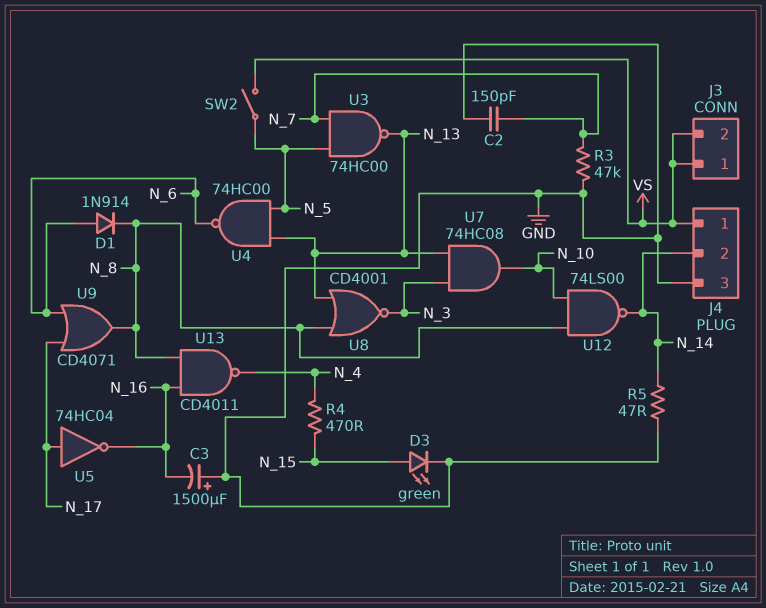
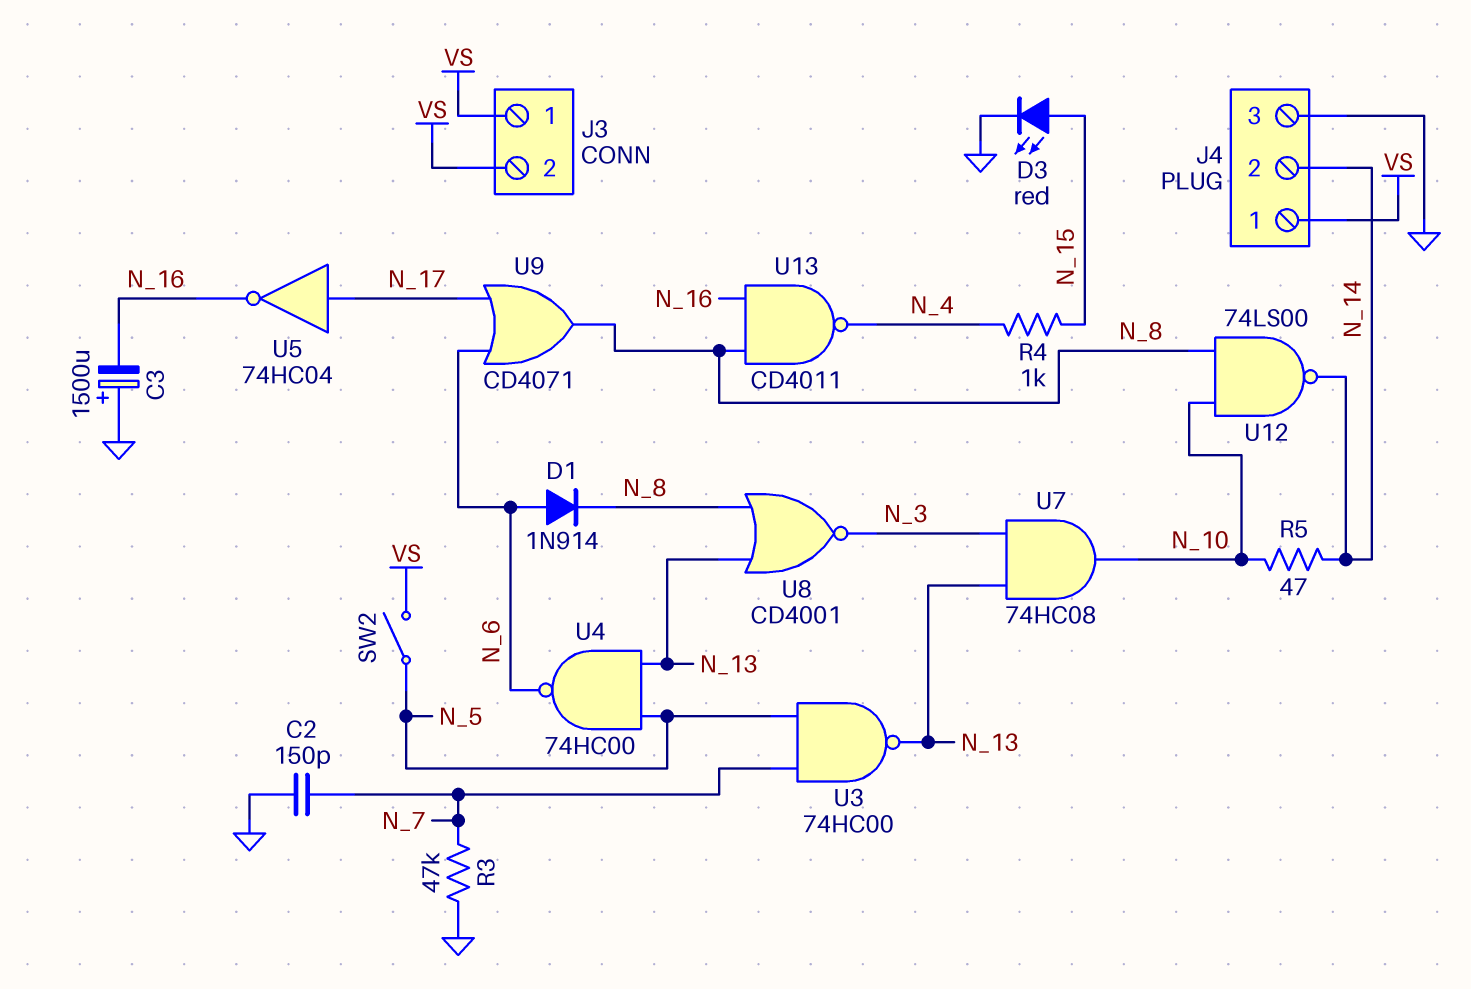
D3: LED green (A N_15, K GND) -> LED red (A N_15, K GND)
R4: 470 (N_4, N_15) -> 1k (N_4, N_15)
R5: 47 (GND, N_14) -> 47 (N_10, N_14)

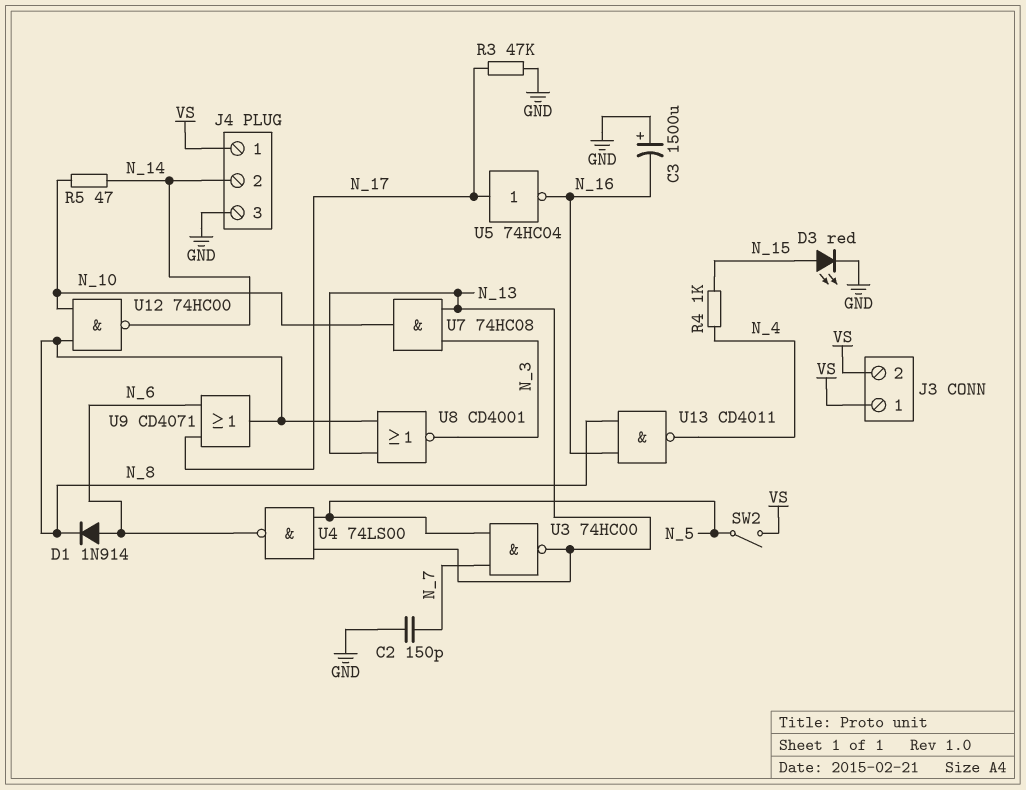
R3: 47k (GND, N_7) -> 47k (GND, N_17)
U4: NAND 74HC00 (in N_5, in N_13, out N_6) -> NAND 74LS00 (in N_5, in N_13, out N_6)
U12: NAND 74LS00 (in N_8, in N_10, out N_14) -> NAND 74HC00 (in N_8, in N_10, out N_14)

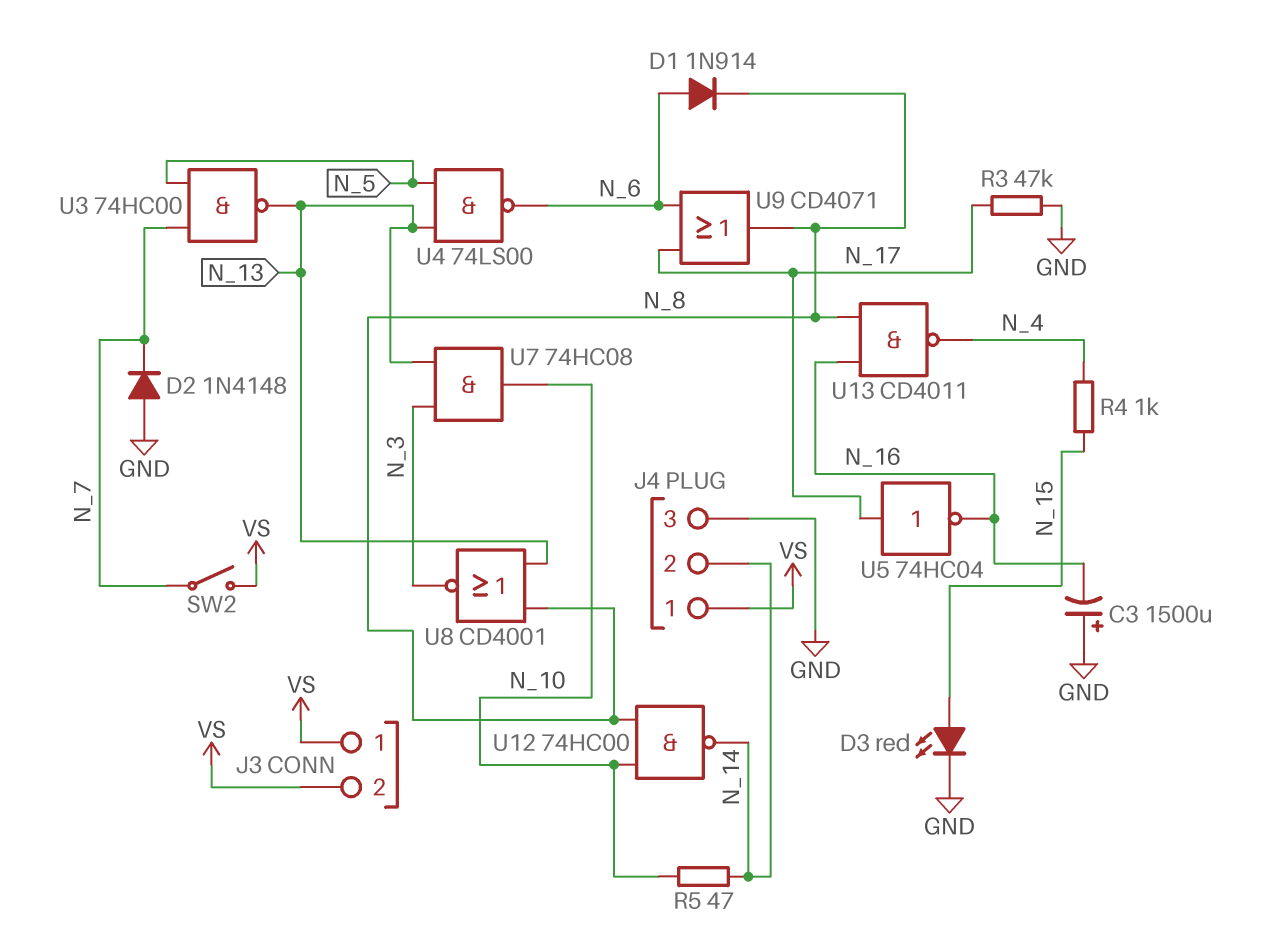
C2: 150pF (GND, N_7) -> none
D2: none -> diode 1N4148 (A GND, K N_7)
SW2: switch (N_5, VS) -> switch (N_7, VS)

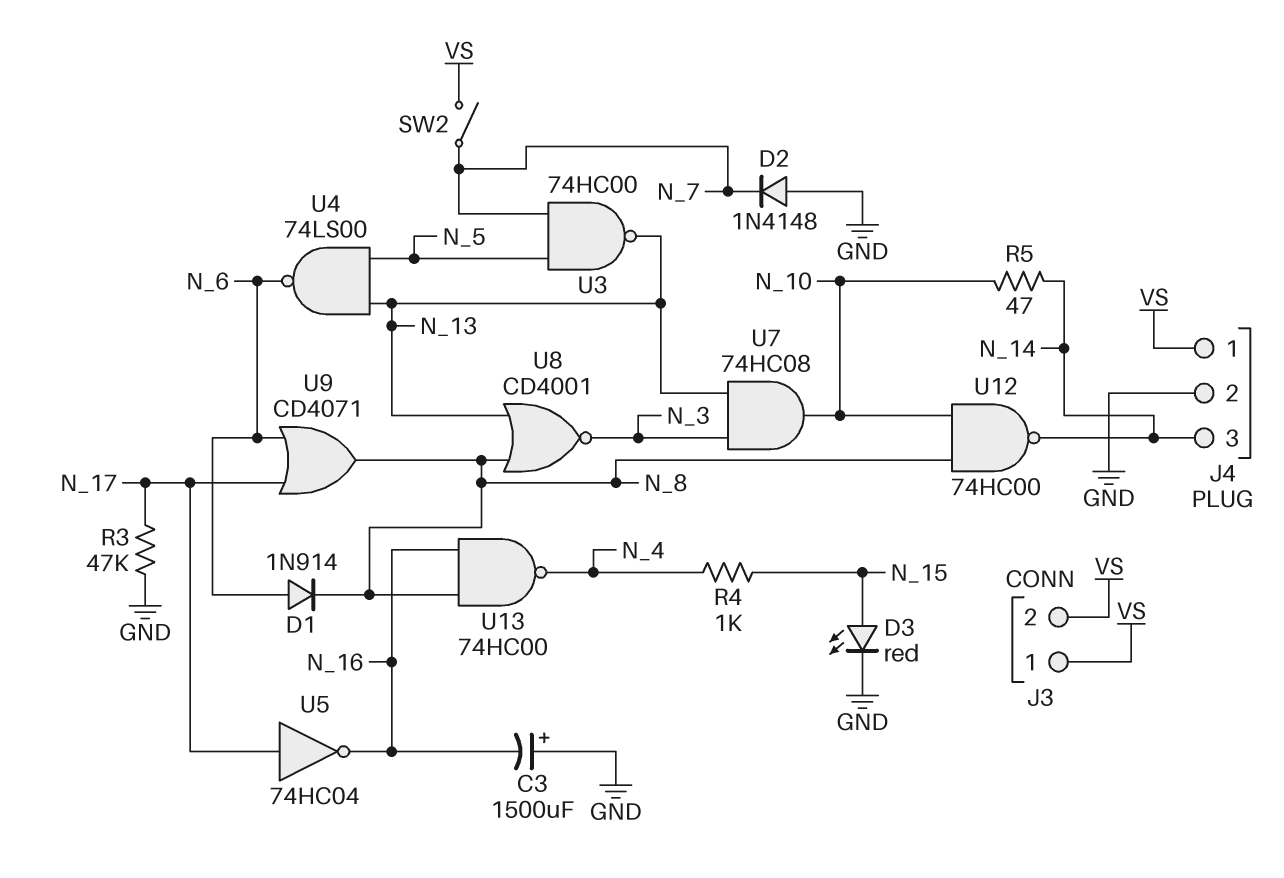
J4 pin 2: N_14 -> GND
J4 pin 3: GND -> N_14
U13: NAND CD4011 (in N_8, in N_16, out N_4) -> NAND 74HC00 (in N_8, in N_16, out N_4)

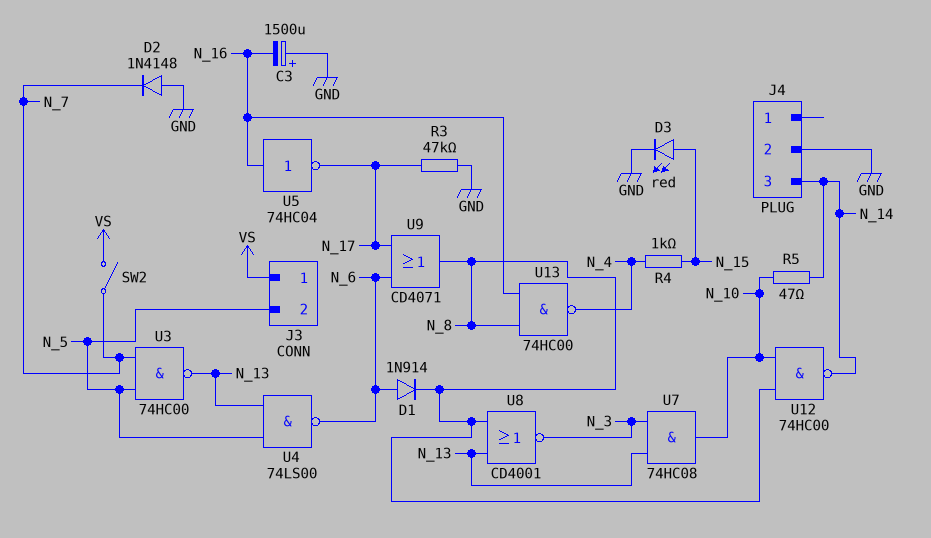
J3 pin 2: VS -> N_5
J4 pin 1: VS -> none
U5: NOT 74HC04 (in N_17, out N_16) -> NOT 74HC04 (in N_16, out N_17)

